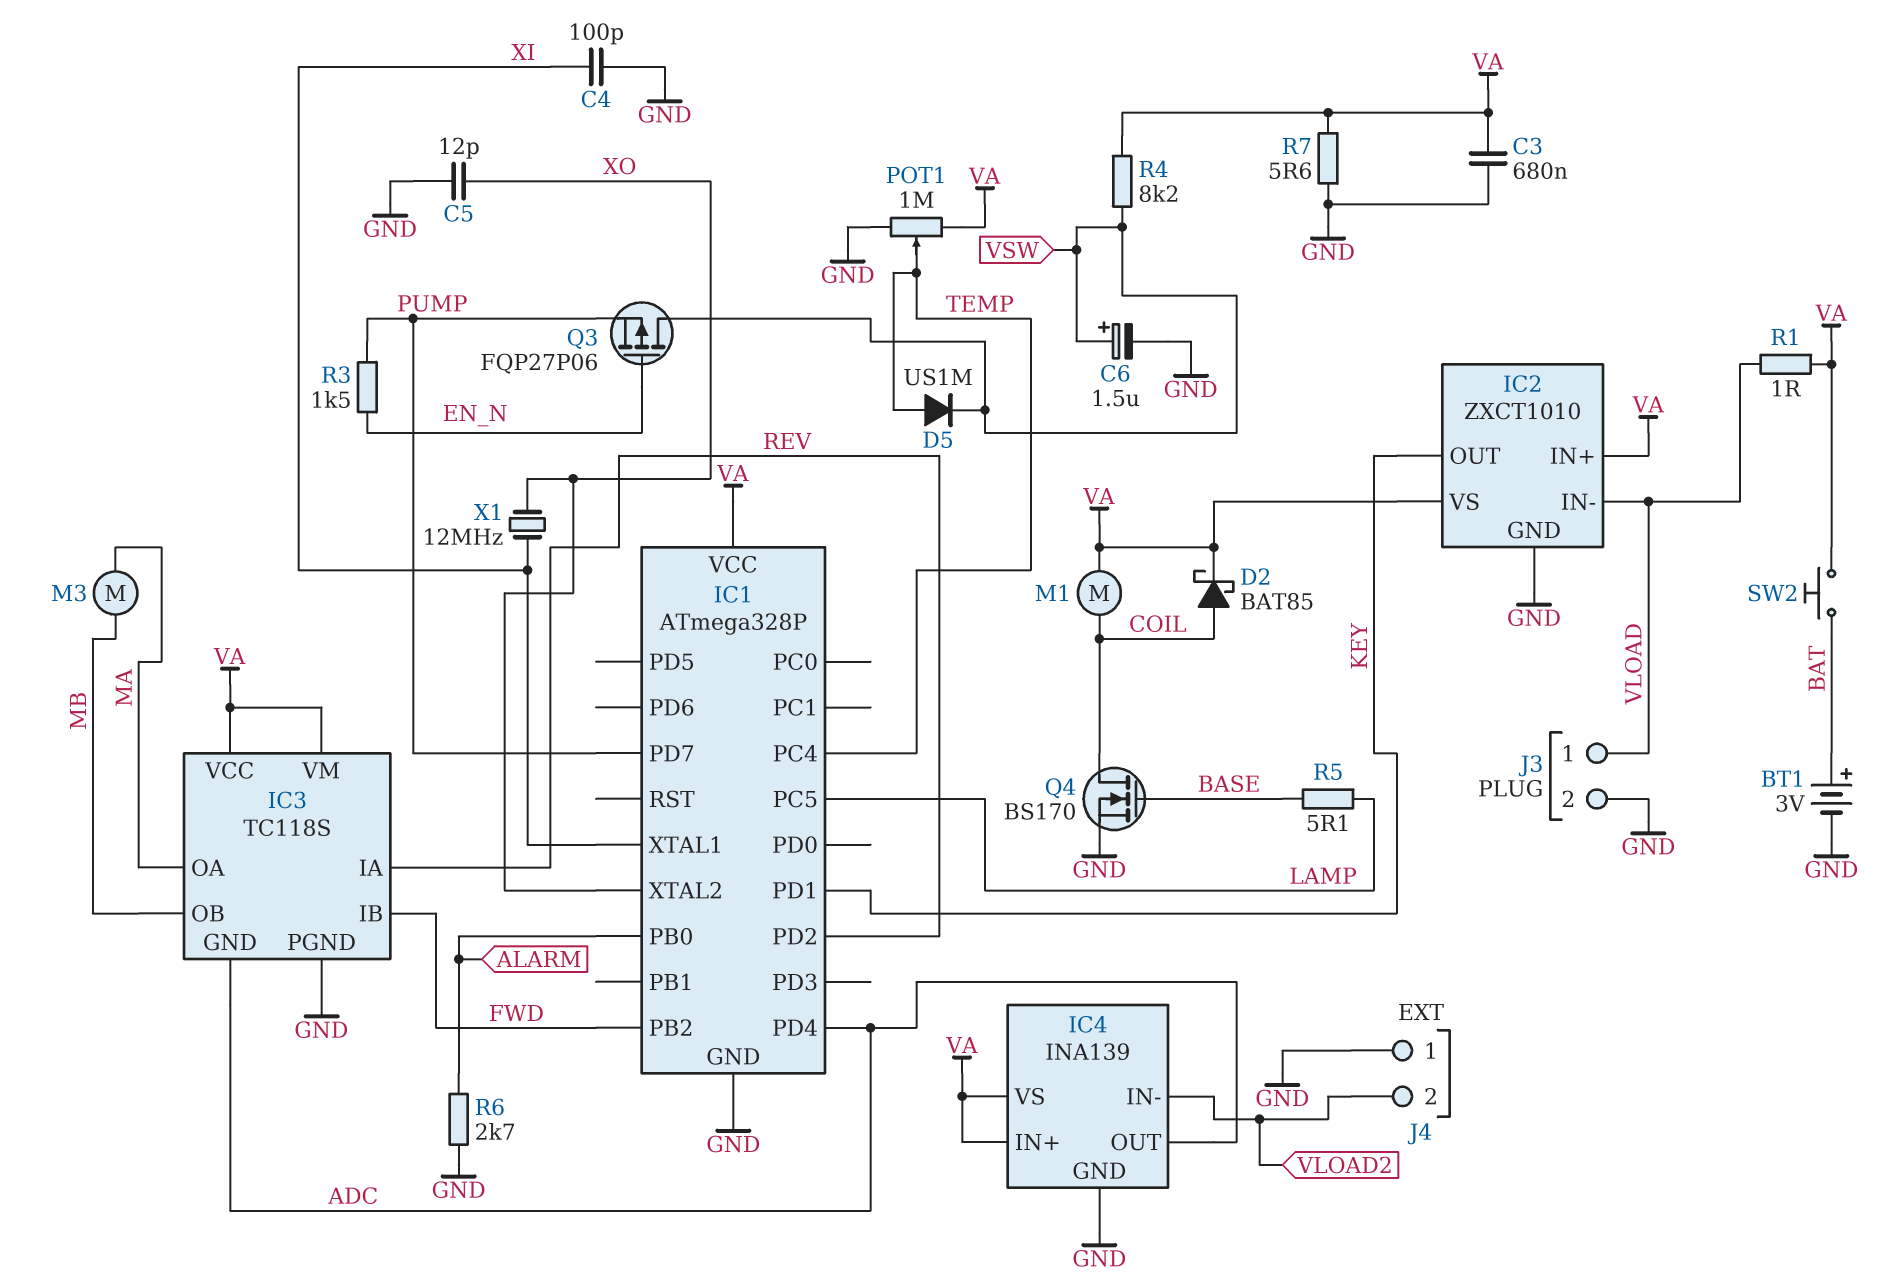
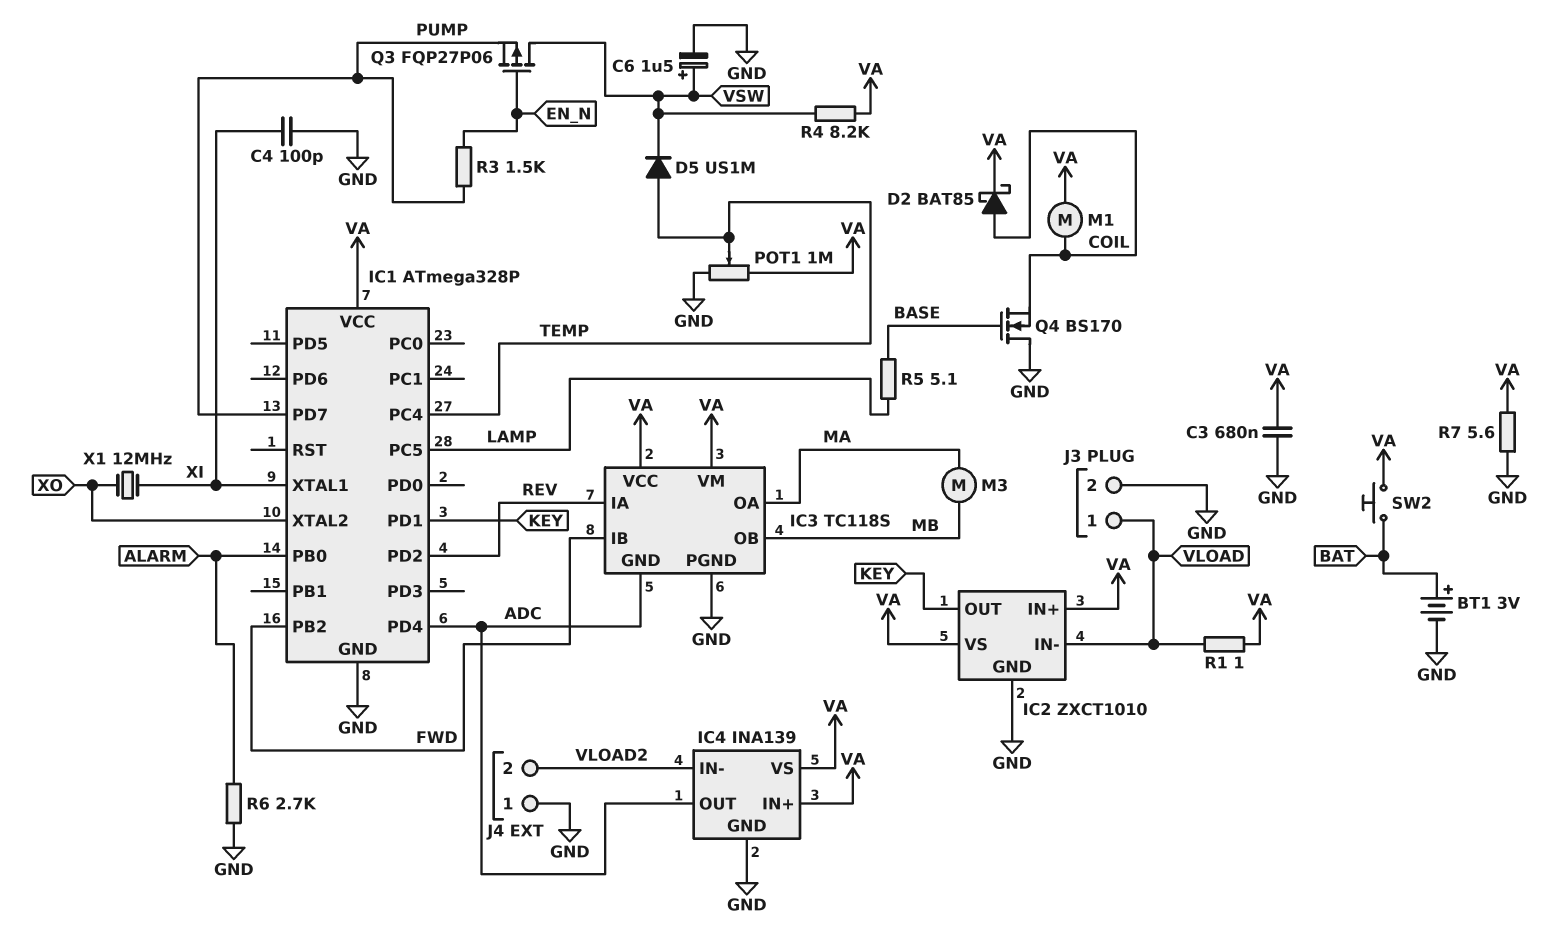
C5: 12pF (GND, XO) -> none
Q4: NMOS BS170 (G BASE, D COIL, S GND) -> NMOS BS170 (G BASE, D GND, S COIL)

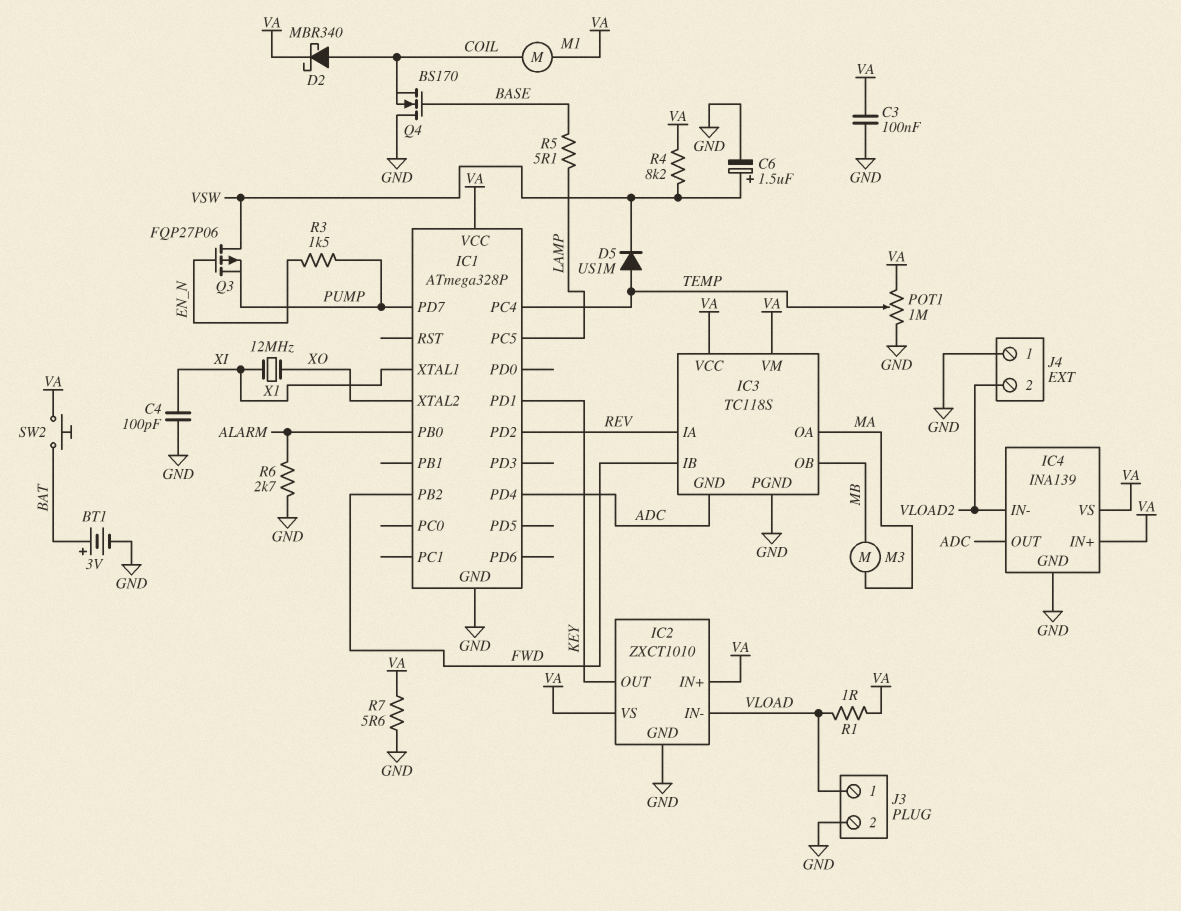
C3: 680nF (GND, VA) -> 100nF (GND, VA)
D2: schottky BAT85 (A COIL, K VA) -> schottky MBR340 (A COIL, K VA)

